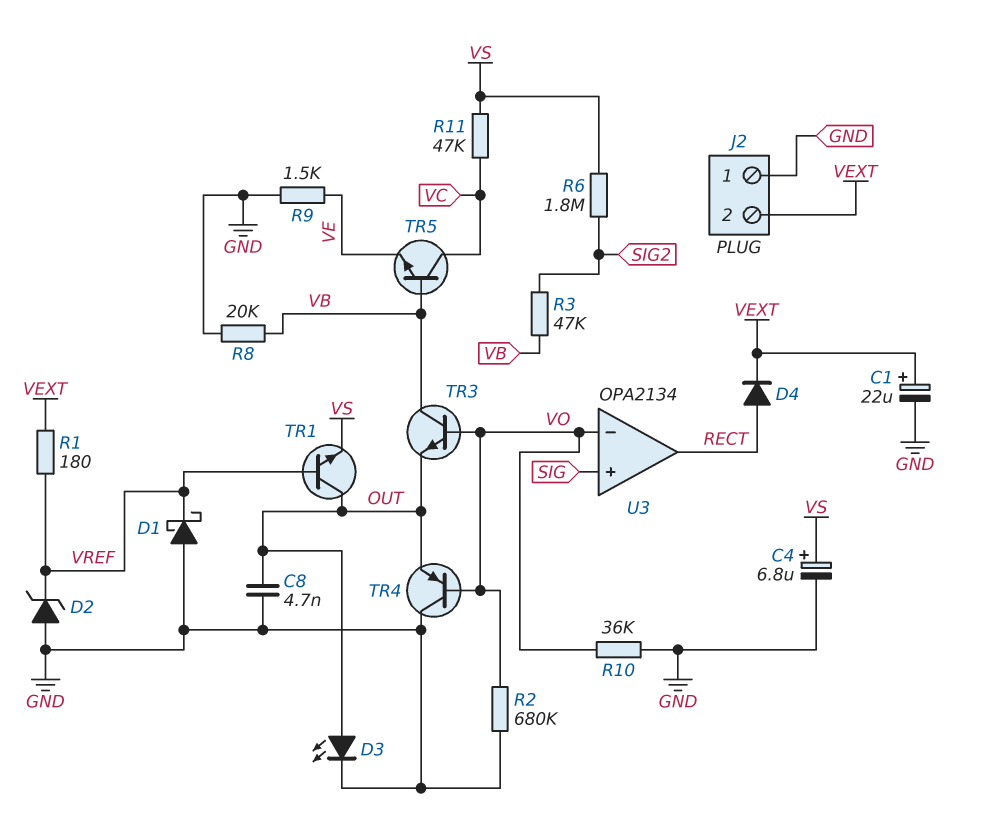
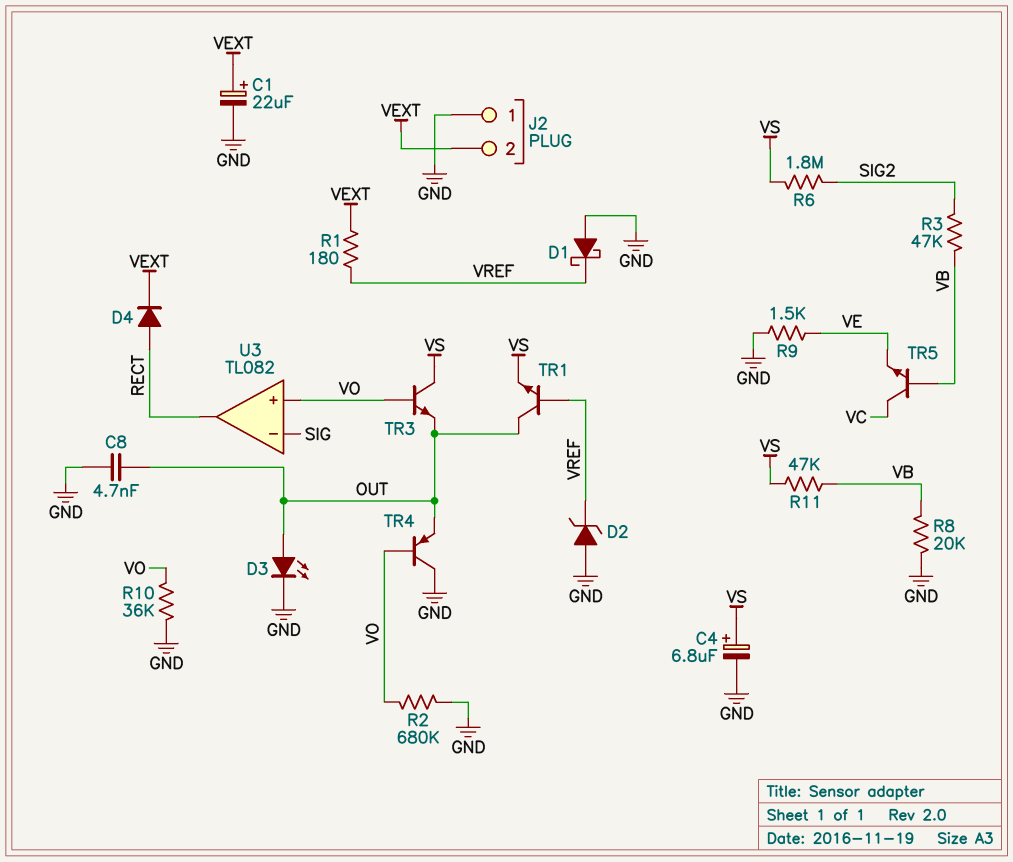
R11: 47k (VC, VS) -> 47k (VB, VS)
TR3: NPN (B VO, C VB, E OUT) -> NPN (B VO, C VS, E OUT)
U3: OPA2134 -> TL082
U3 pin in+: SIG -> VO
U3 pin in-: VO -> SIG

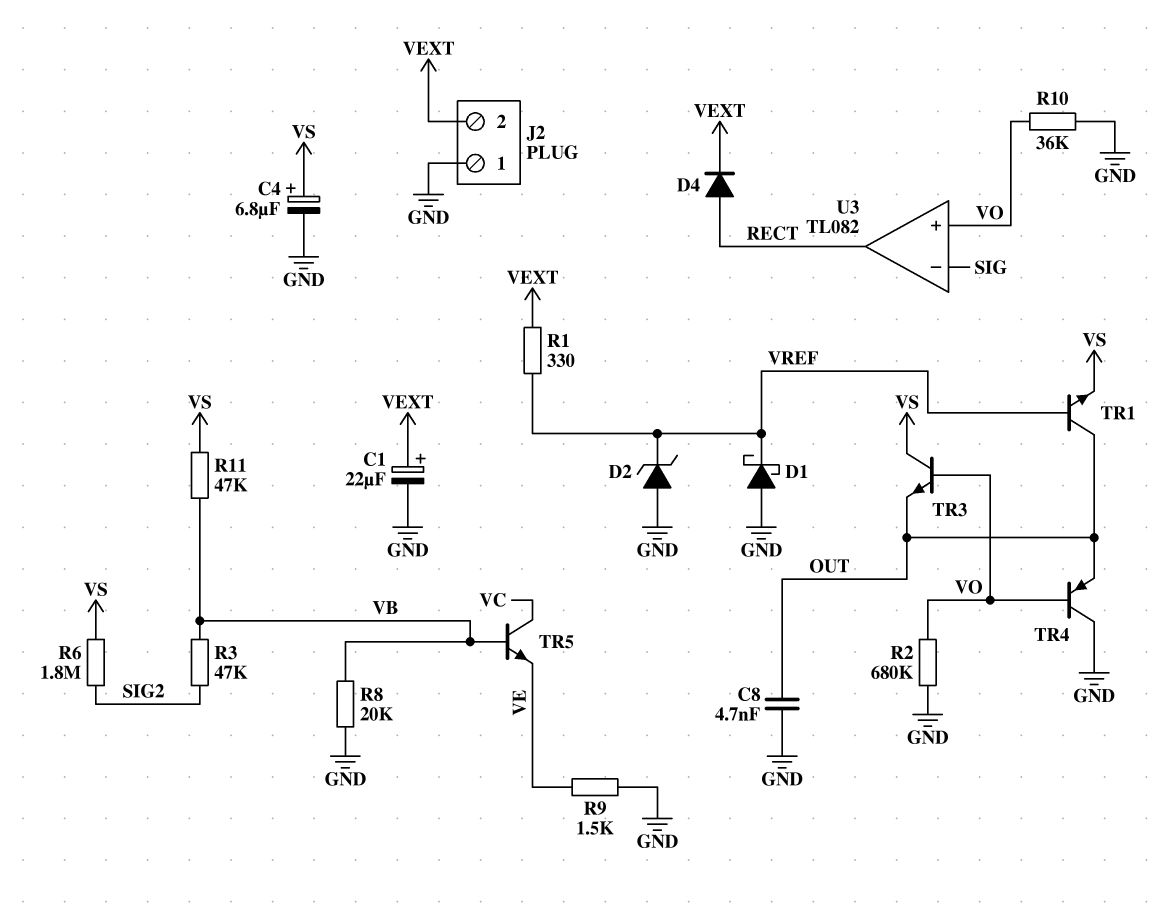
D3: LED (A OUT, K GND) -> none
R1: 180 (VEXT, VREF) -> 330 (VEXT, VREF)

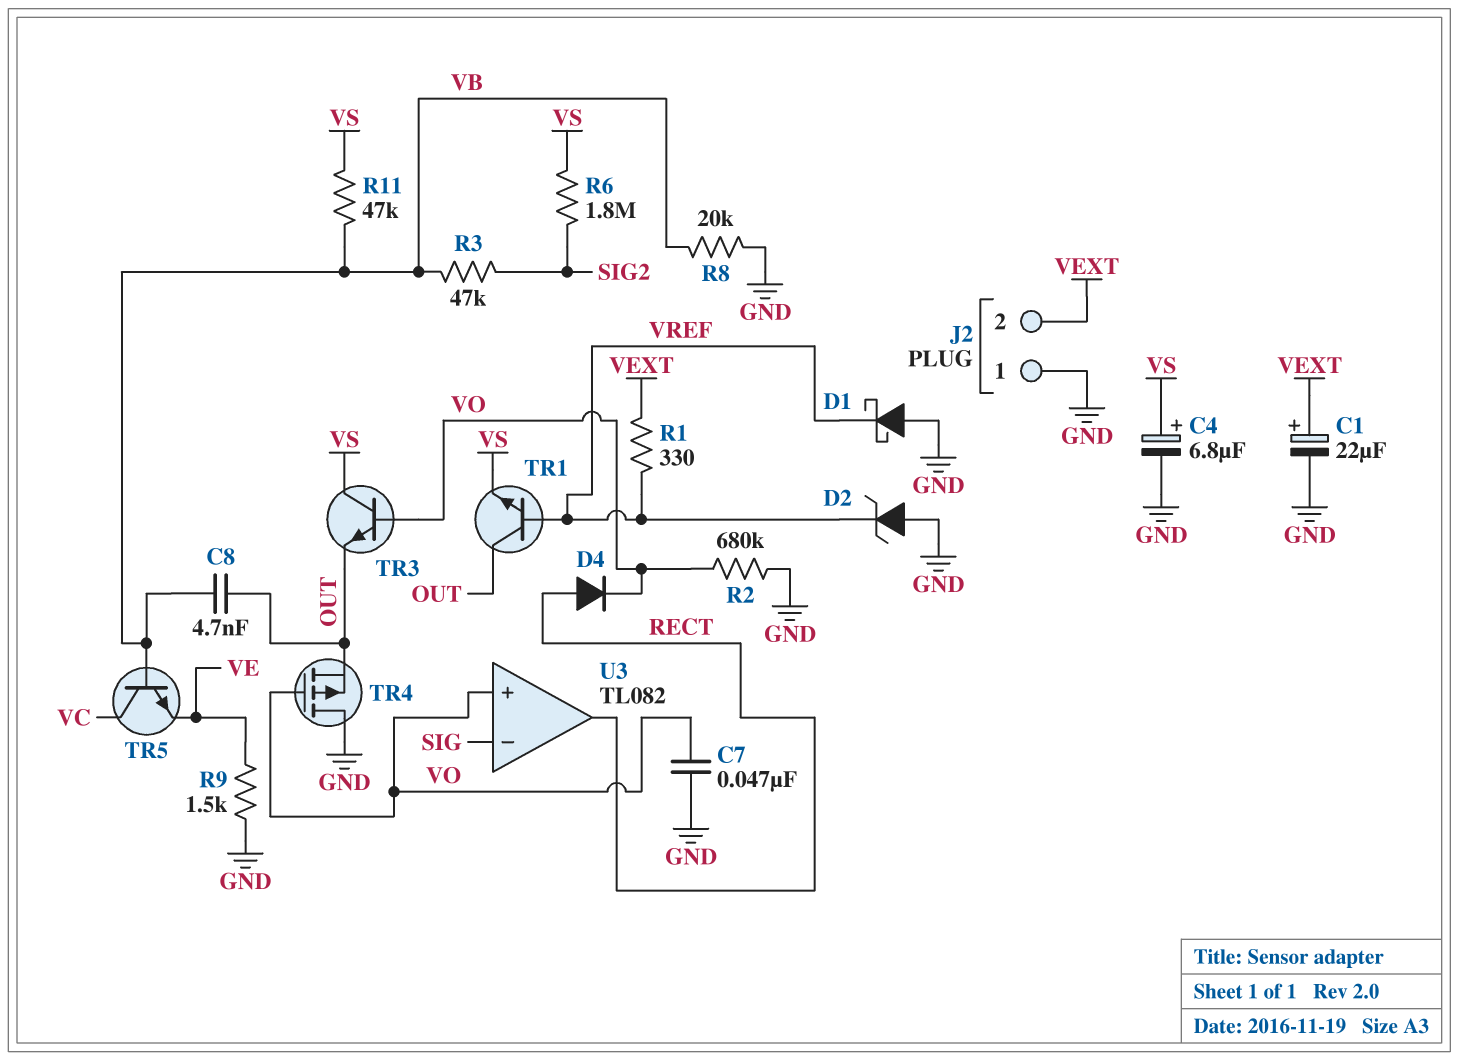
C7: none -> 47nF (GND, VO)
C8: 4.7nF (GND, OUT) -> 4.7nF (OUT, VB)
D4: diode (A RECT, K VEXT) -> diode (A RECT, K VO)
R10: 36k (GND, VO) -> none
TR4: PNP (B VO, C GND, E OUT) -> PMOS (G VO, D GND, S OUT)

